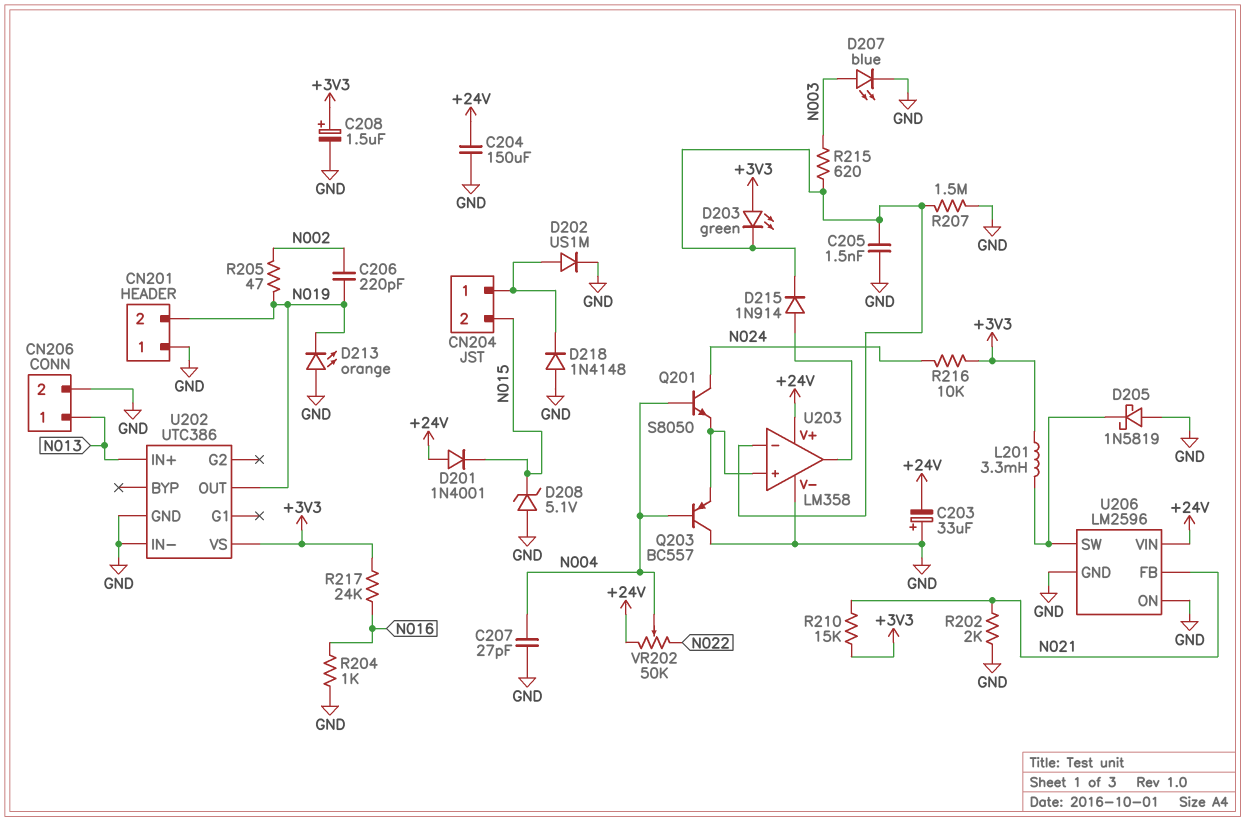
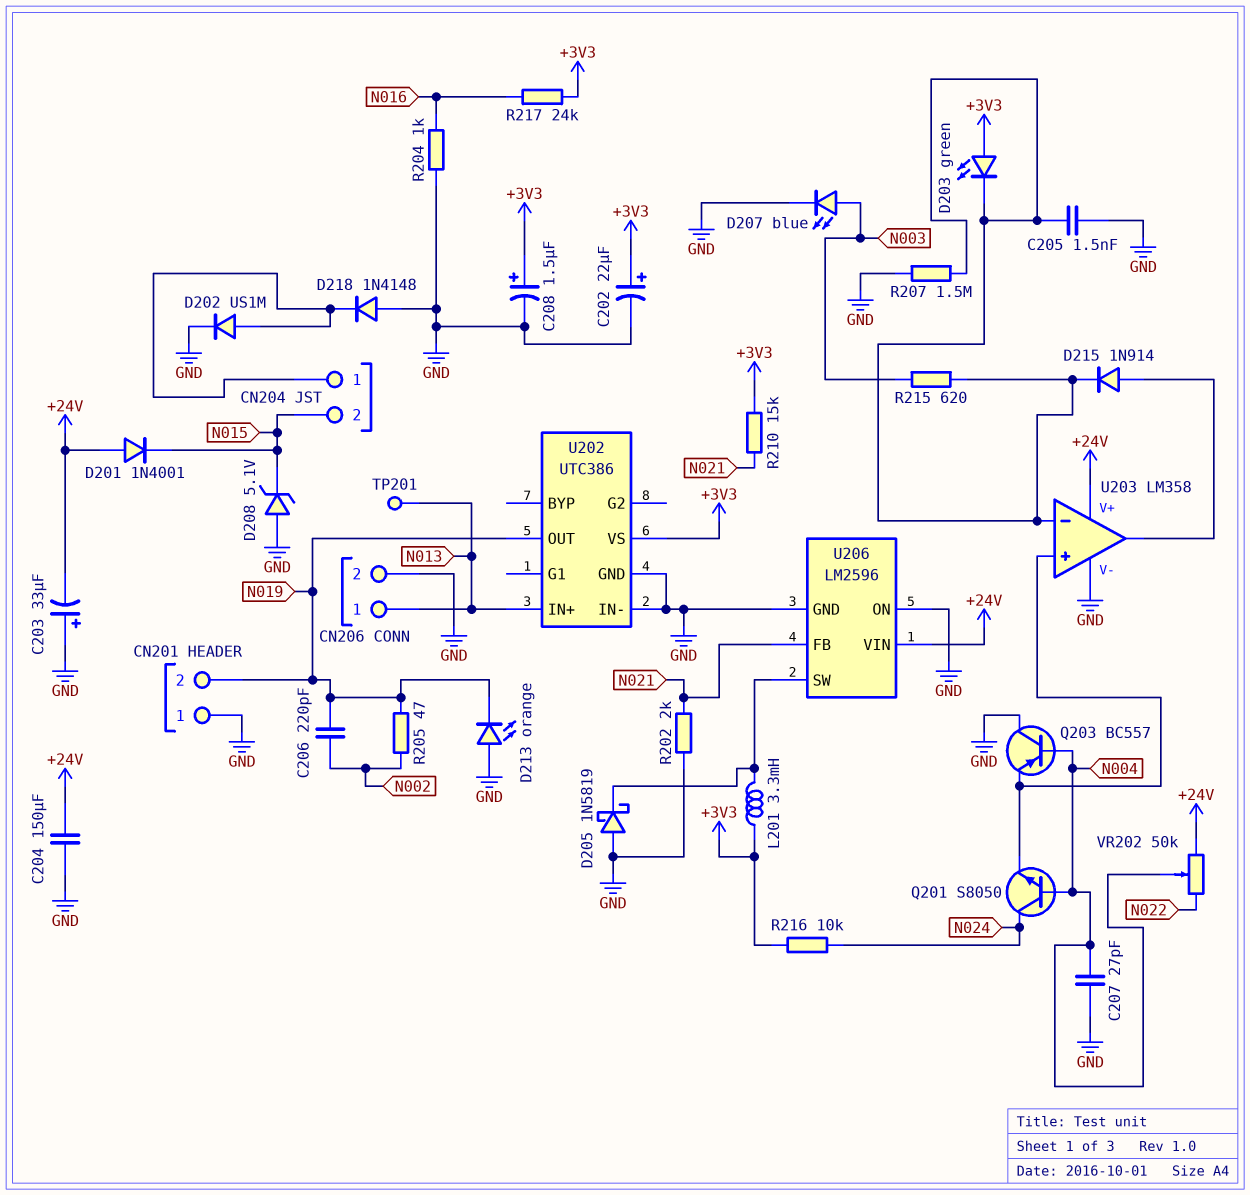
C202: none -> 22uF (plus +3V3, minus GND)
TP201: none -> test point (N013)

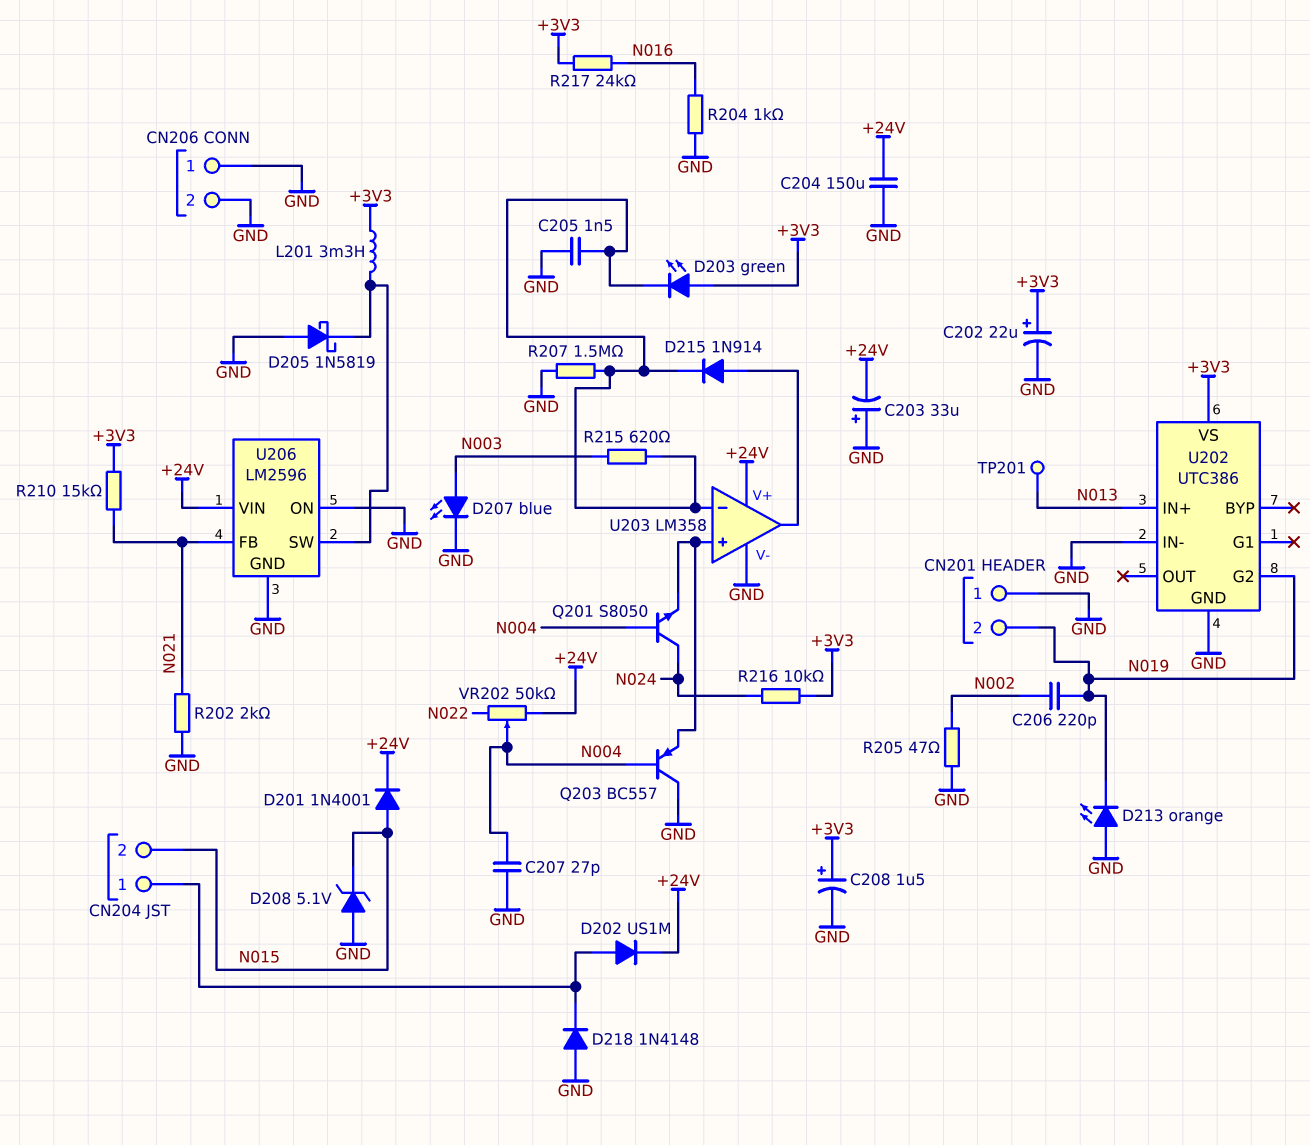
CN206 pin 1: N013 -> GND
D201: diode 1N4001 (A +24V, K N015) -> diode 1N4001 (A N015, K +24V)
D202: diode US1M (A CN204/1, K GND) -> diode US1M (A CN204/1, K +24V)
R205: 47 (N002, N019) -> 47 (GND, N002)
U202 pin G2: none -> N019
U202 pin OUT: N019 -> none

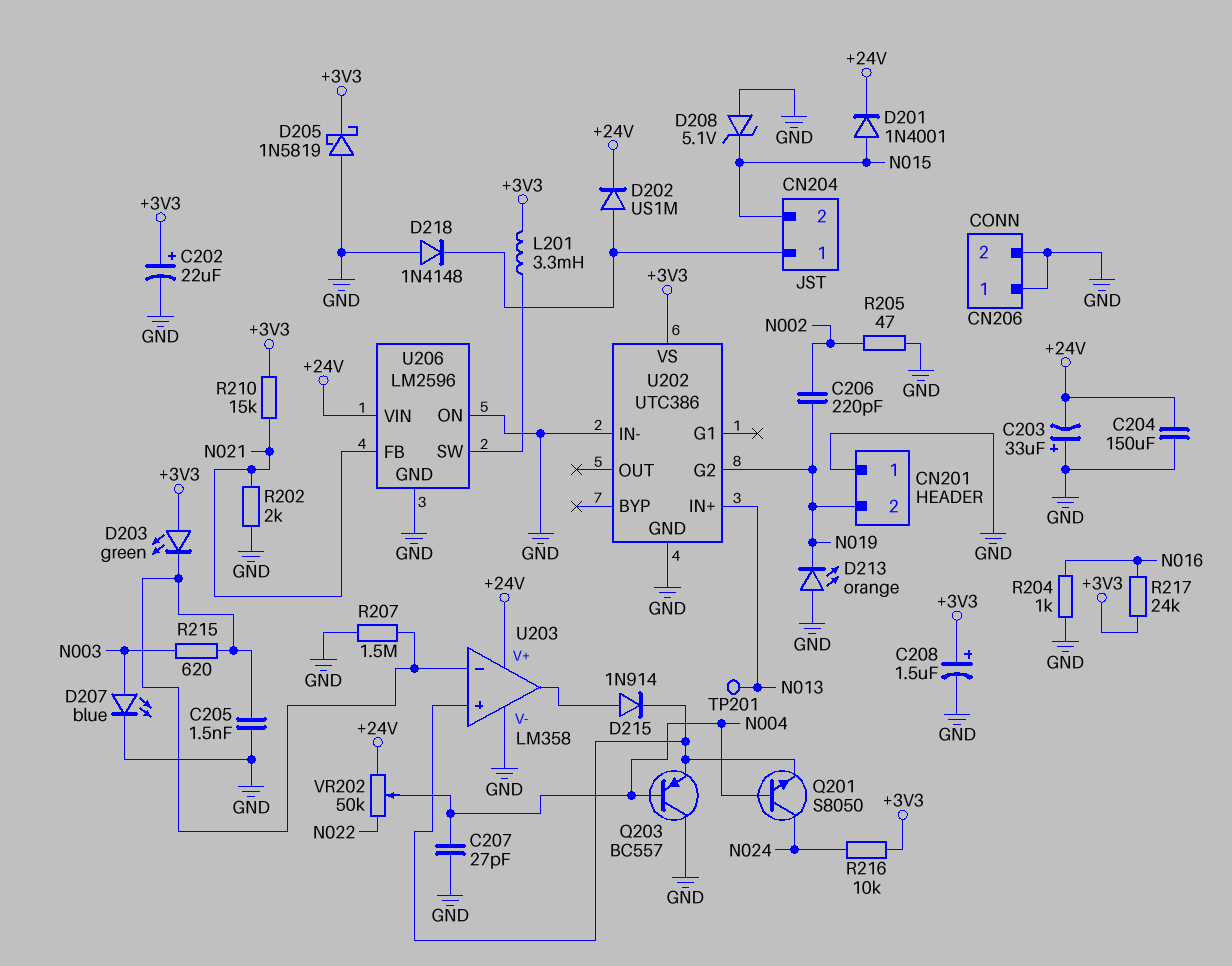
D205: schottky 1N5819 (A GND, K U206/SW) -> schottky 1N5819 (A GND, K +3V3)
D215: diode 1N914 (A U203/out, K U203/in-) -> diode 1N914 (A U203/out, K U203/in+)

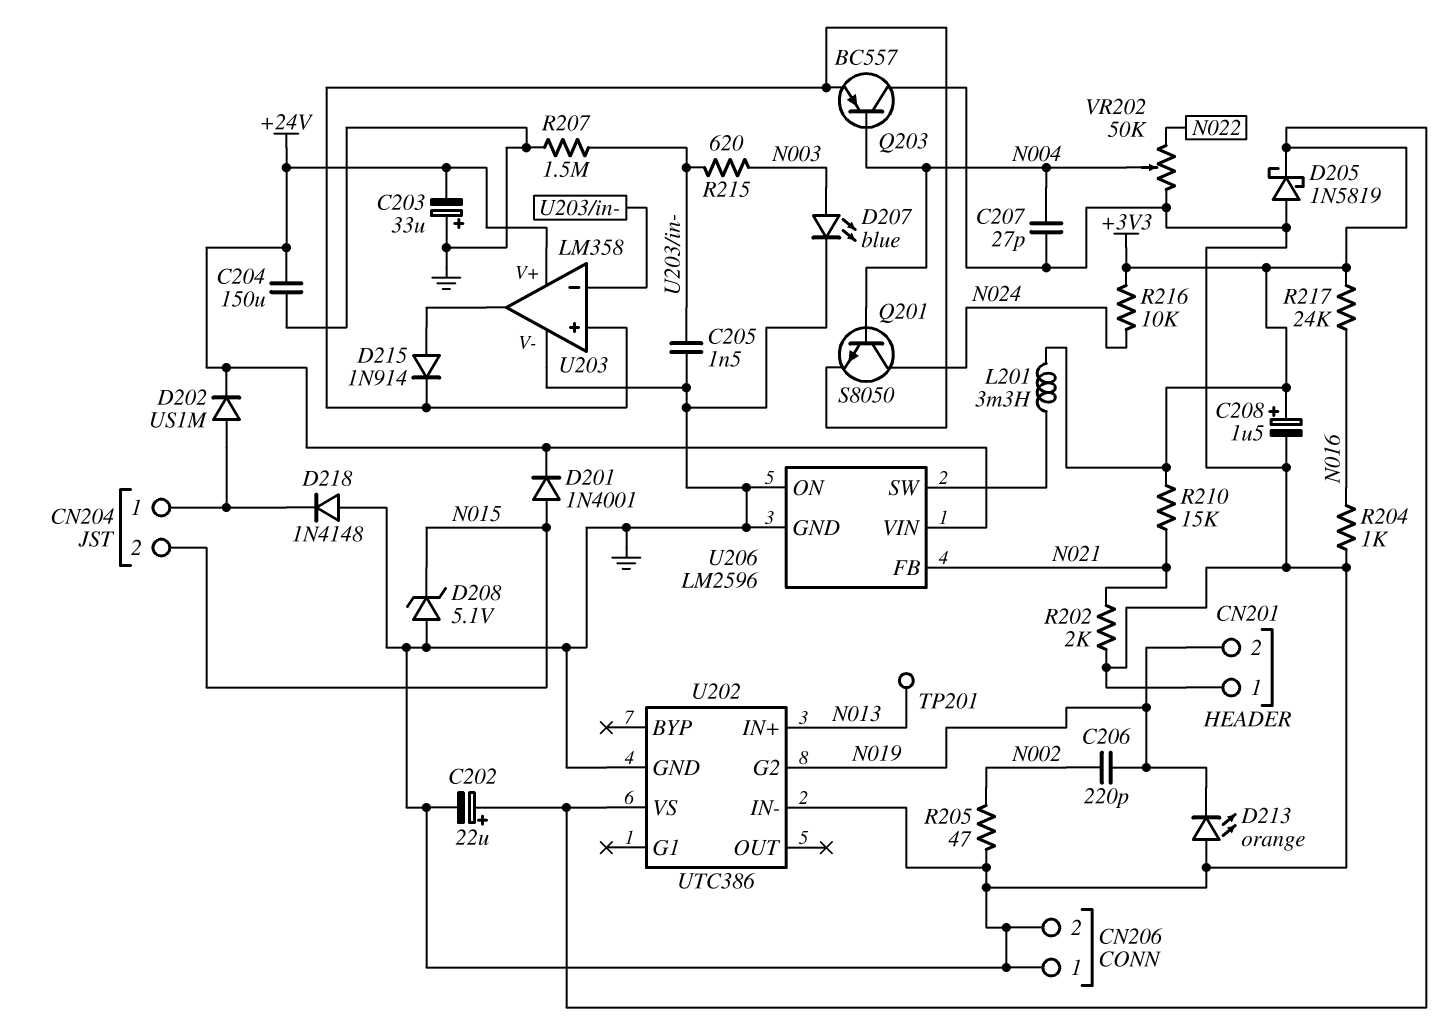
D203: LED green (A +3V3, K U203/in-) -> none
VR202: 50k (+24V, N022, wiper N004) -> 50k (GND, N022, wiper N004)

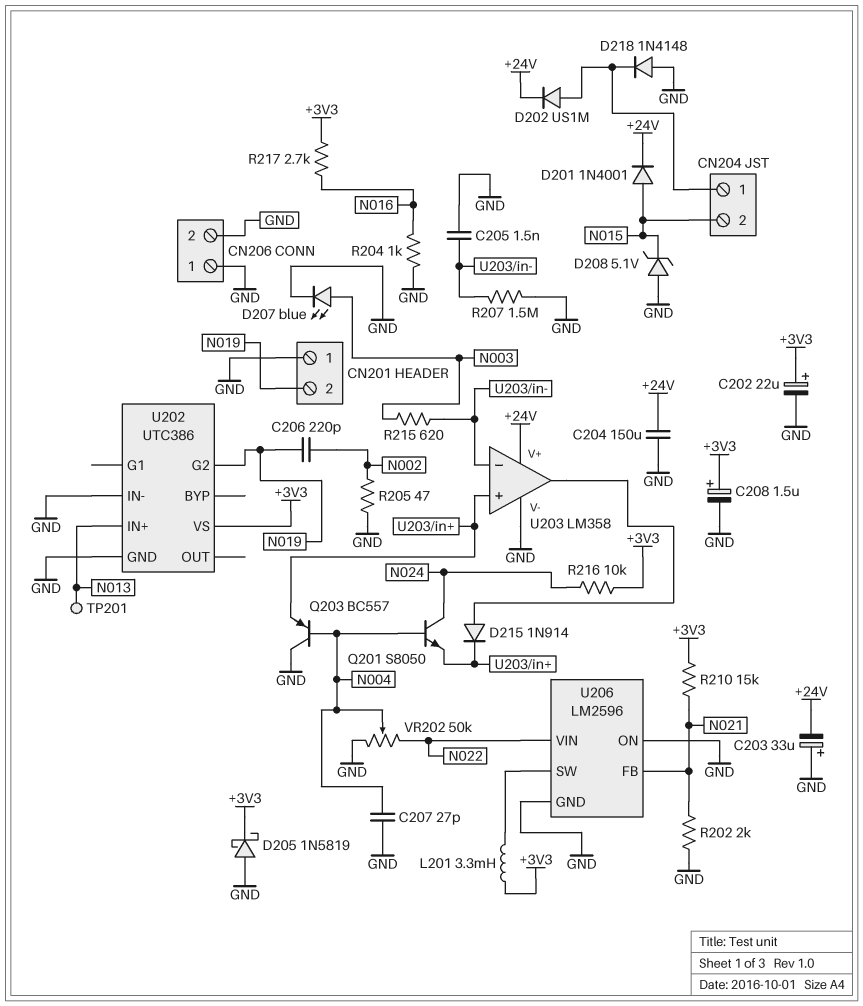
D213: LED orange (A GND, K N019) -> none
R217: 24k (+3V3, N016) -> 2.7k (+3V3, N016)
U206 pin VIN: +24V -> N022

